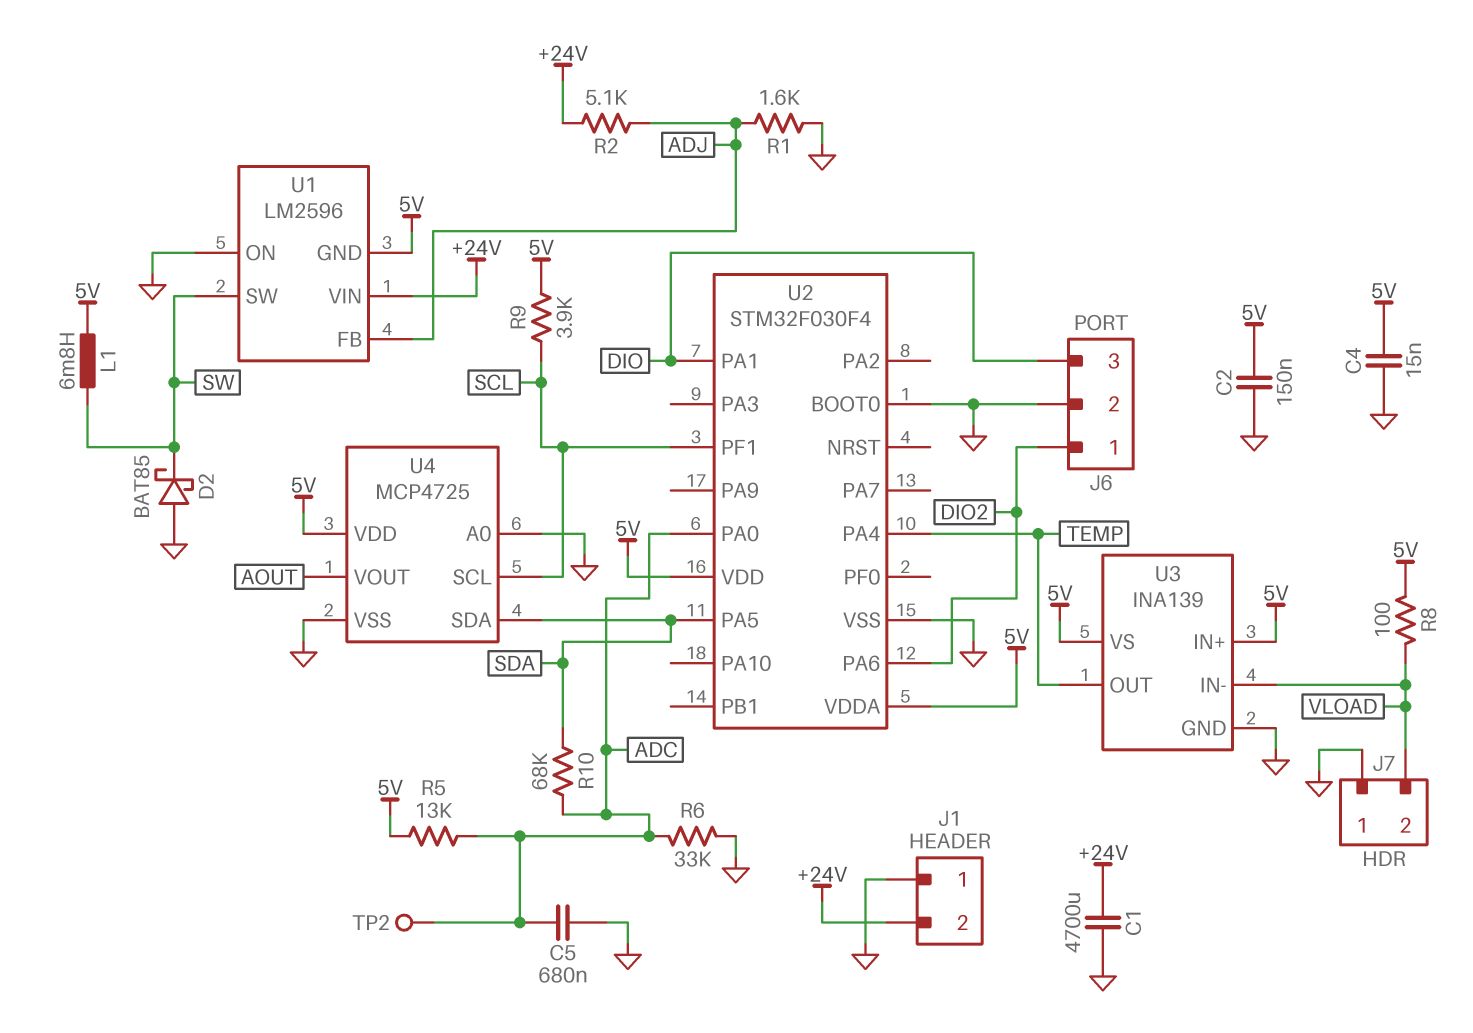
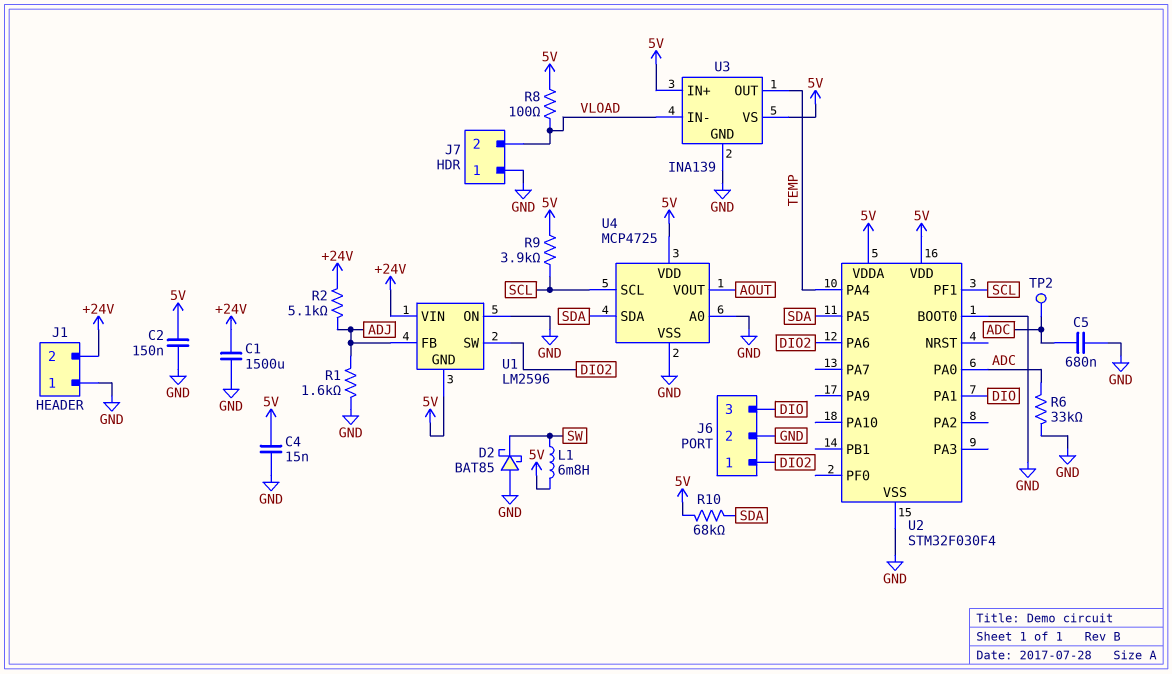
C1: 4700uF (+24V, GND) -> 1500uF (+24V, GND)
R5: 13k (5V, ADC) -> none
R10: 68k (ADC, SDA) -> 68k (5V, SDA)
U1 pin SW: SW -> DIO2

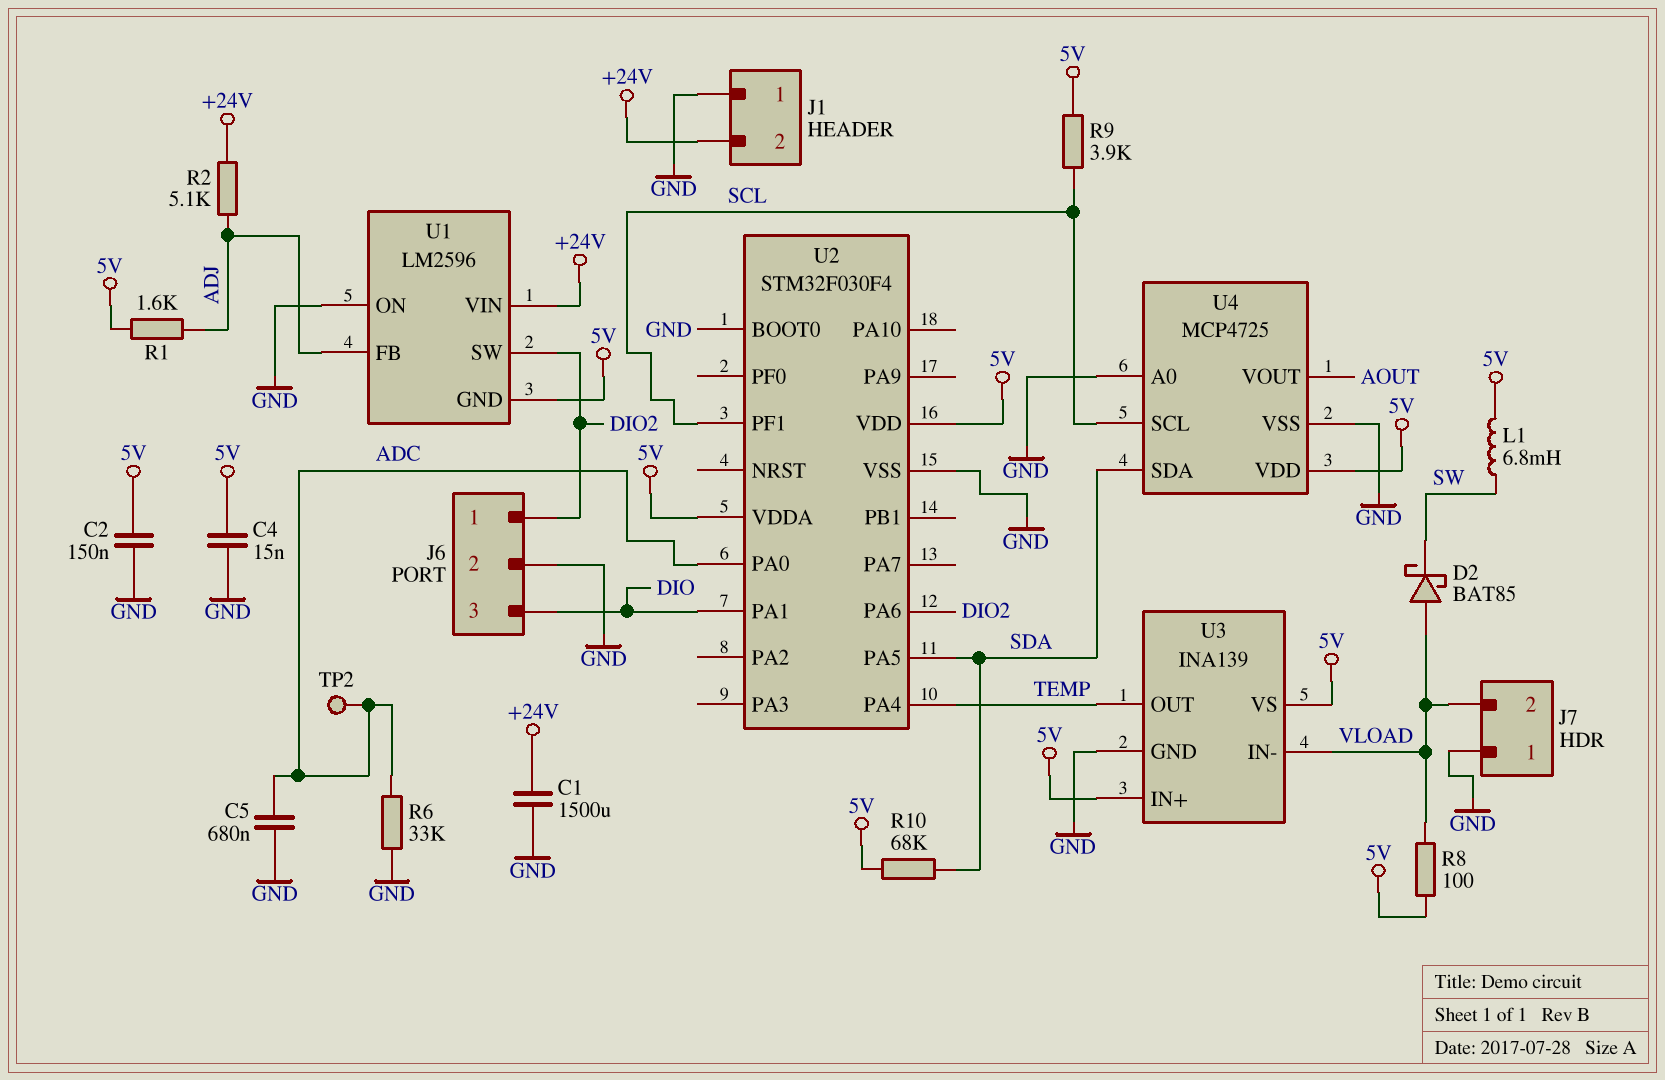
D2: schottky BAT85 (A GND, K SW) -> schottky BAT85 (A VLOAD, K SW)
R1: 1.6k (ADJ, GND) -> 1.6k (5V, ADJ)

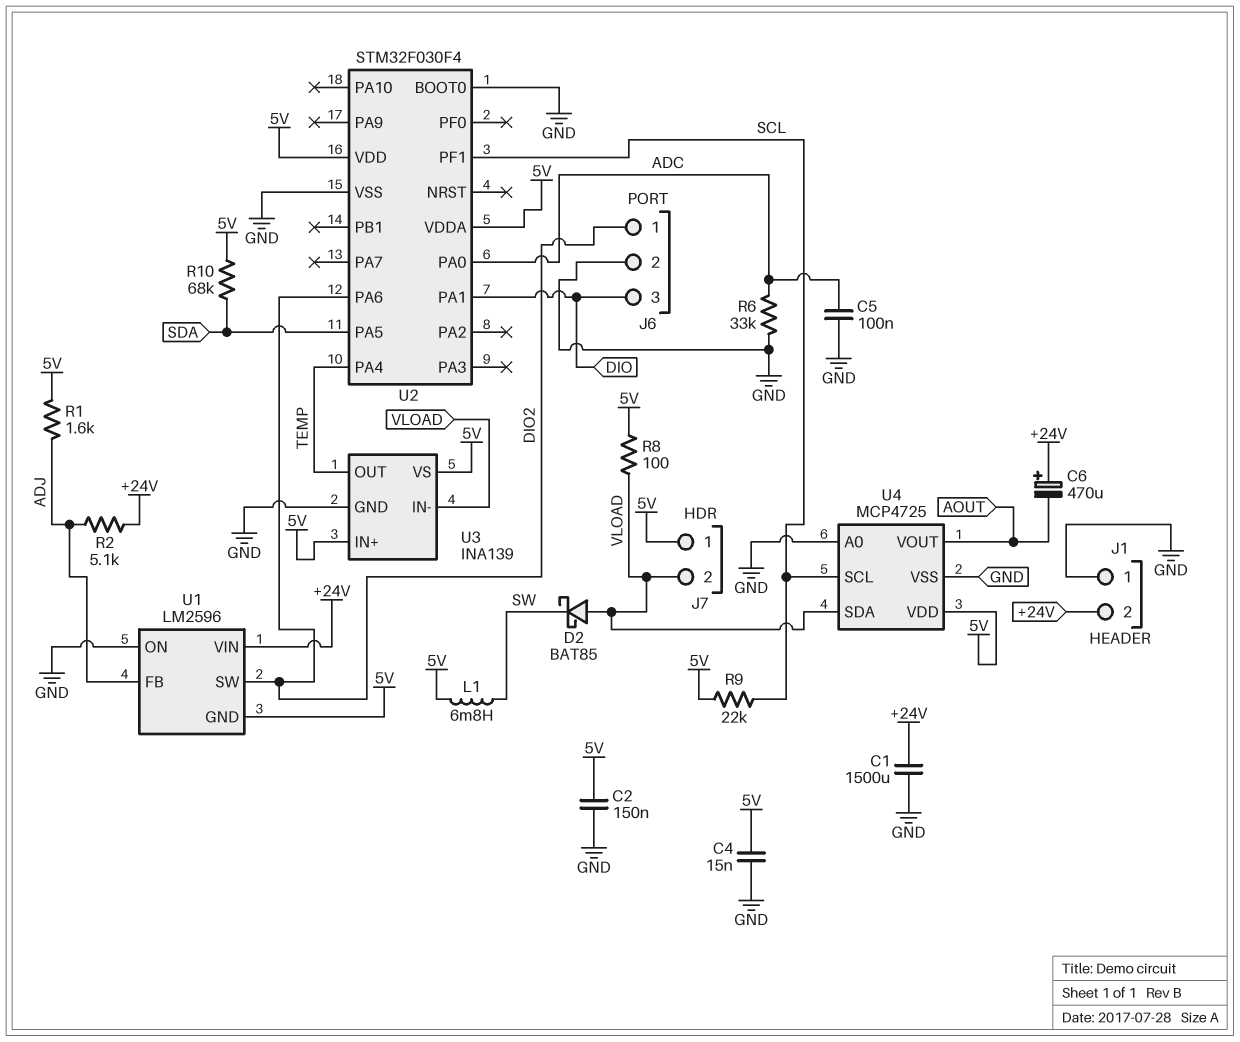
C5: 680nF (ADC, GND) -> 100nF (ADC, GND)
C6: none -> 470uF (plus +24V, minus AOUT)
J7 pin 1: GND -> 5V
R9: 3.9k (5V, SCL) -> 22k (5V, SCL)
TP2: test point (ADC) -> none
U4 pin SDA: SDA -> VLOAD

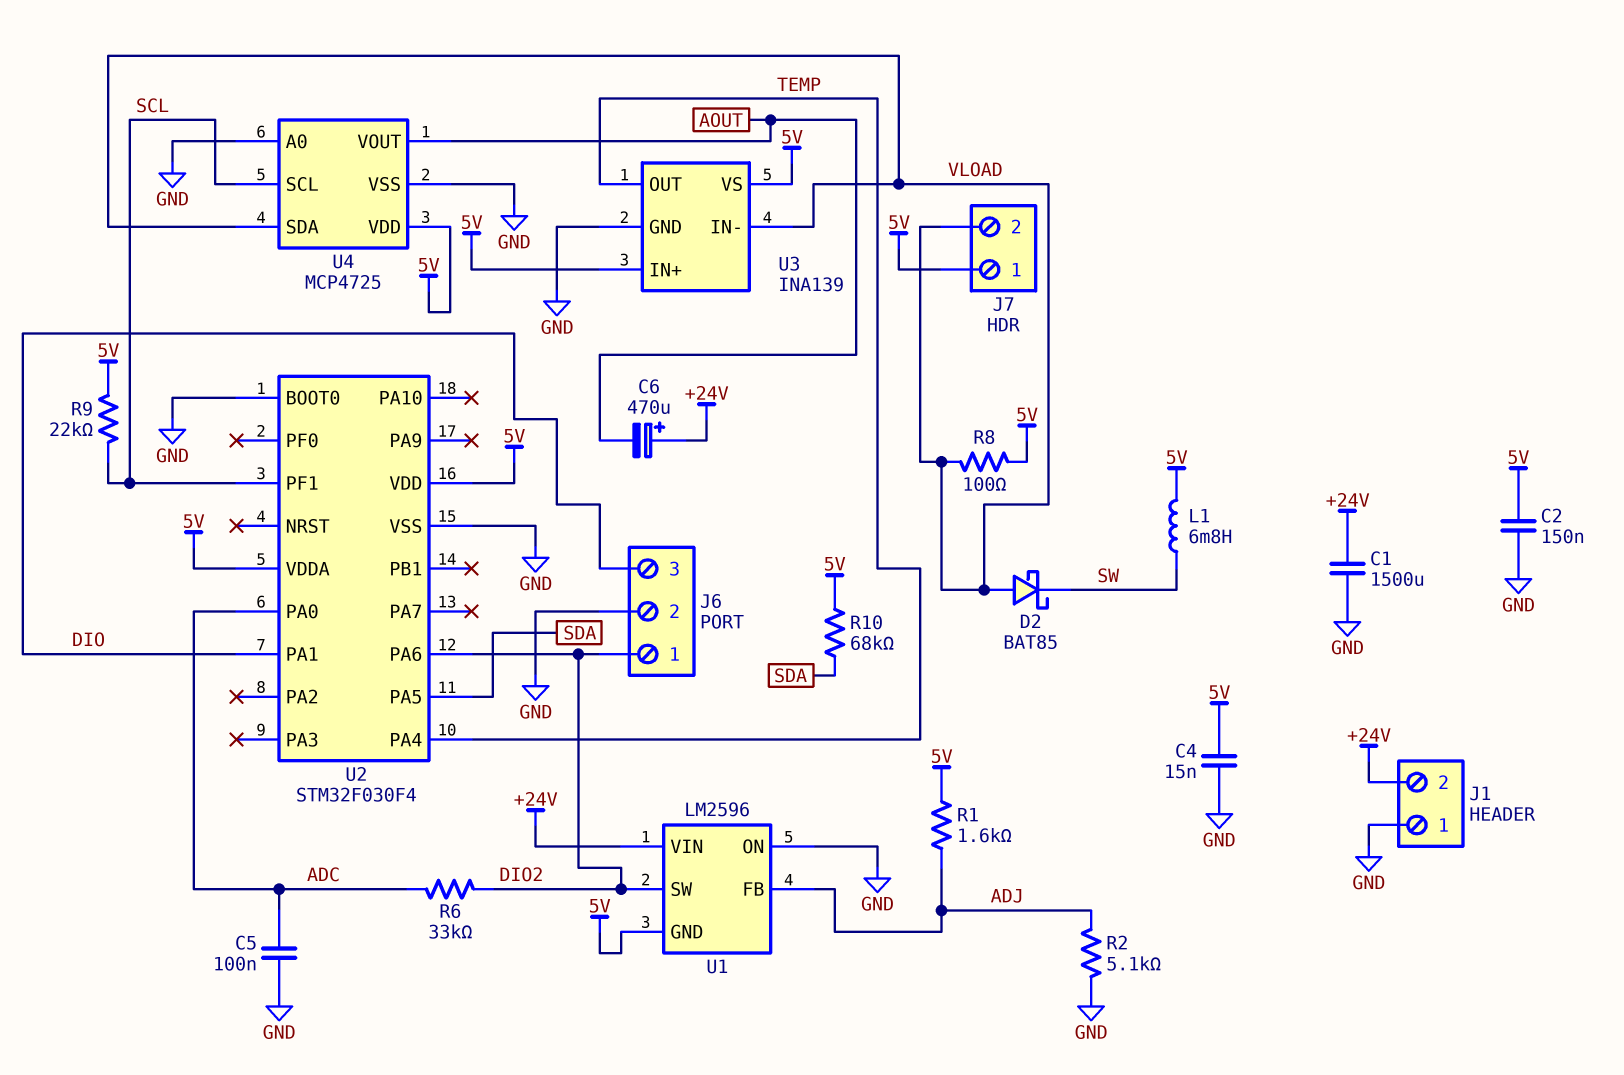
R2: 5.1k (+24V, ADJ) -> 5.1k (ADJ, GND)
R6: 33k (ADC, GND) -> 33k (ADC, DIO2)

